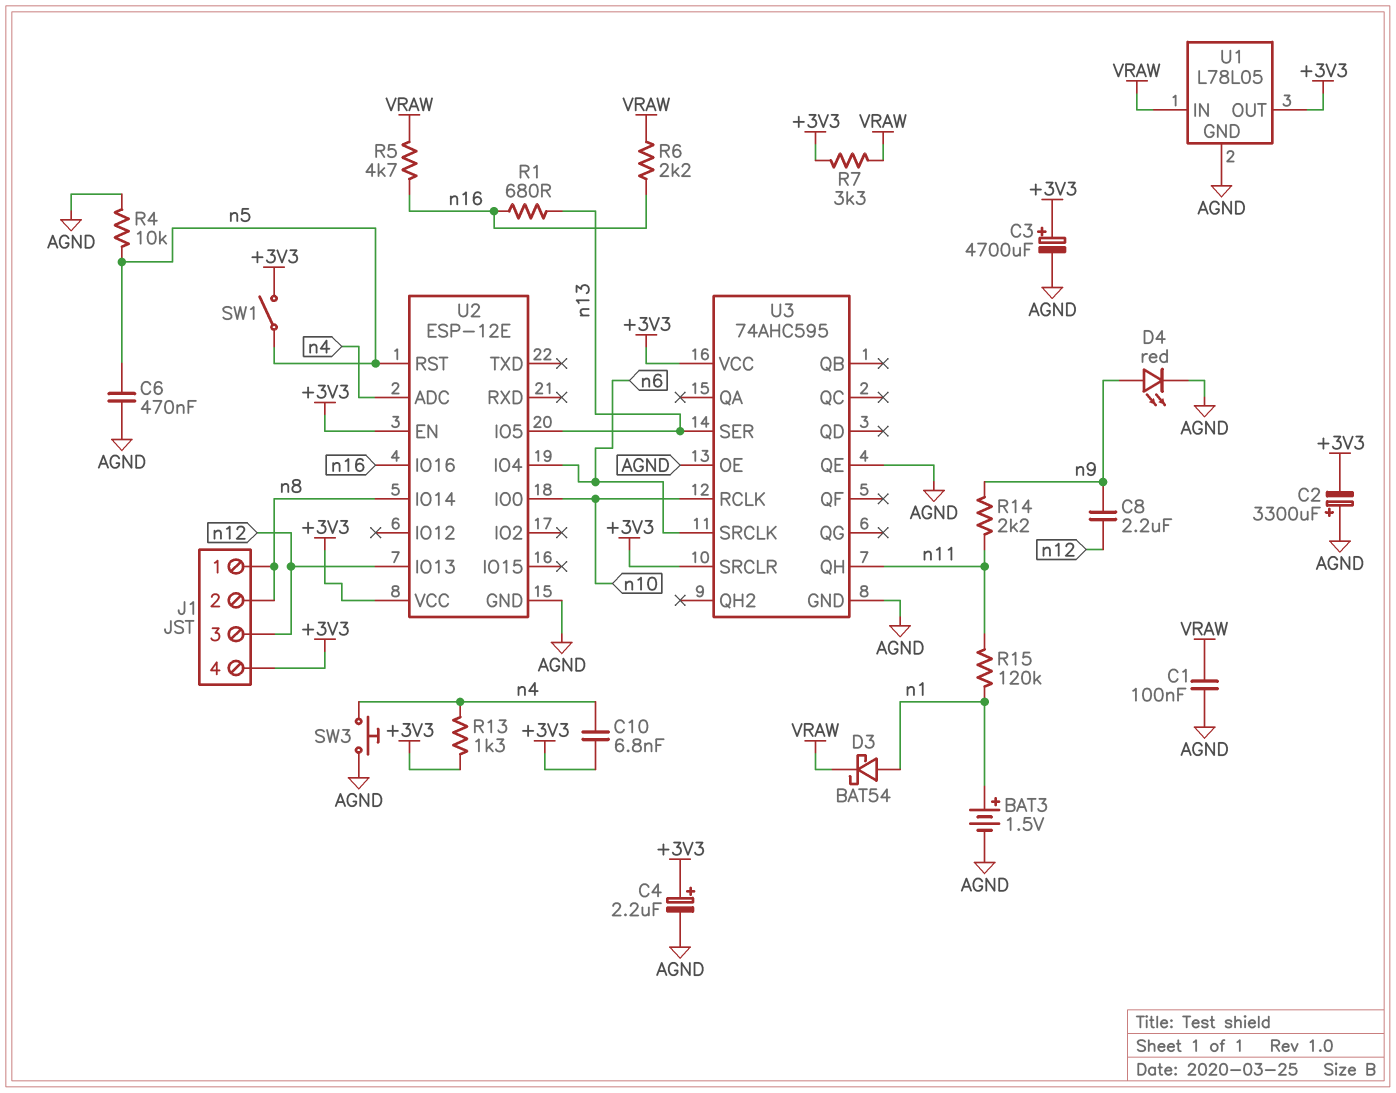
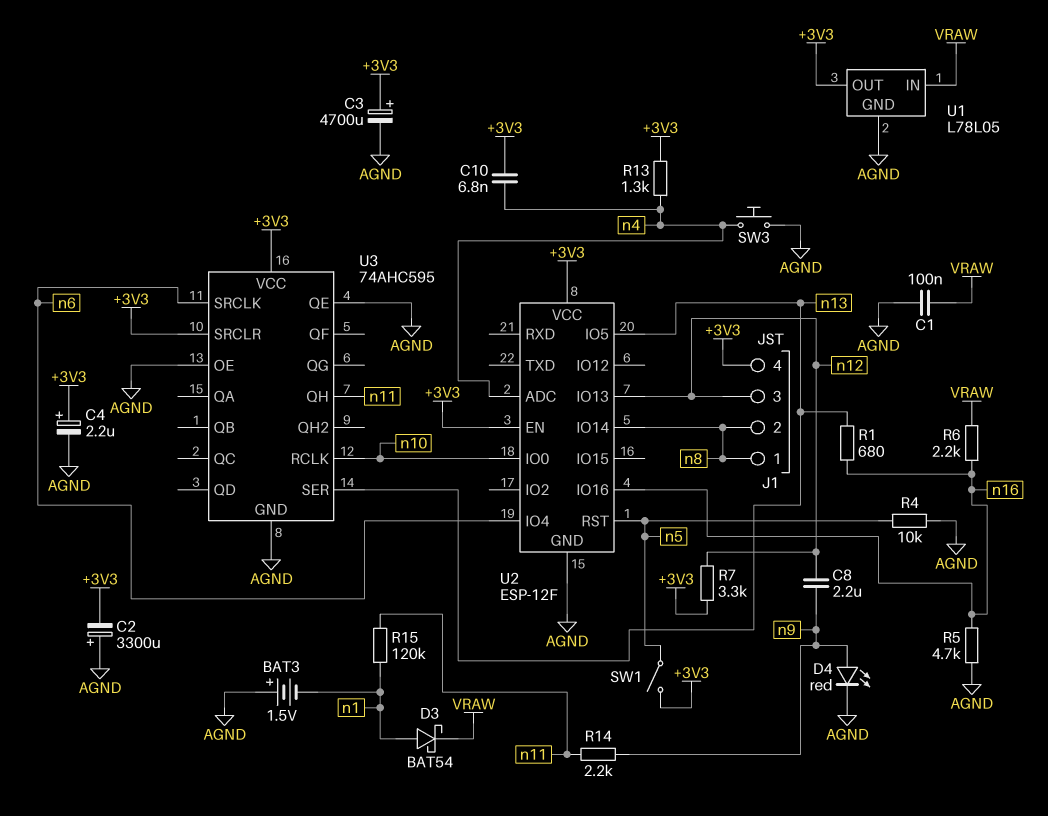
BAT3: 1.5V (plus n1, minus AGND) -> 1.5V (plus AGND, minus n1)
C6: 470nF (AGND, n5) -> none
R5: 4.7k (VRAW, n16) -> 4.7k (AGND, n16)
R7: 3.3k (+3V3, VRAW) -> 3.3k (+3V3, n12)
U2: ESP-12E -> ESP-12F

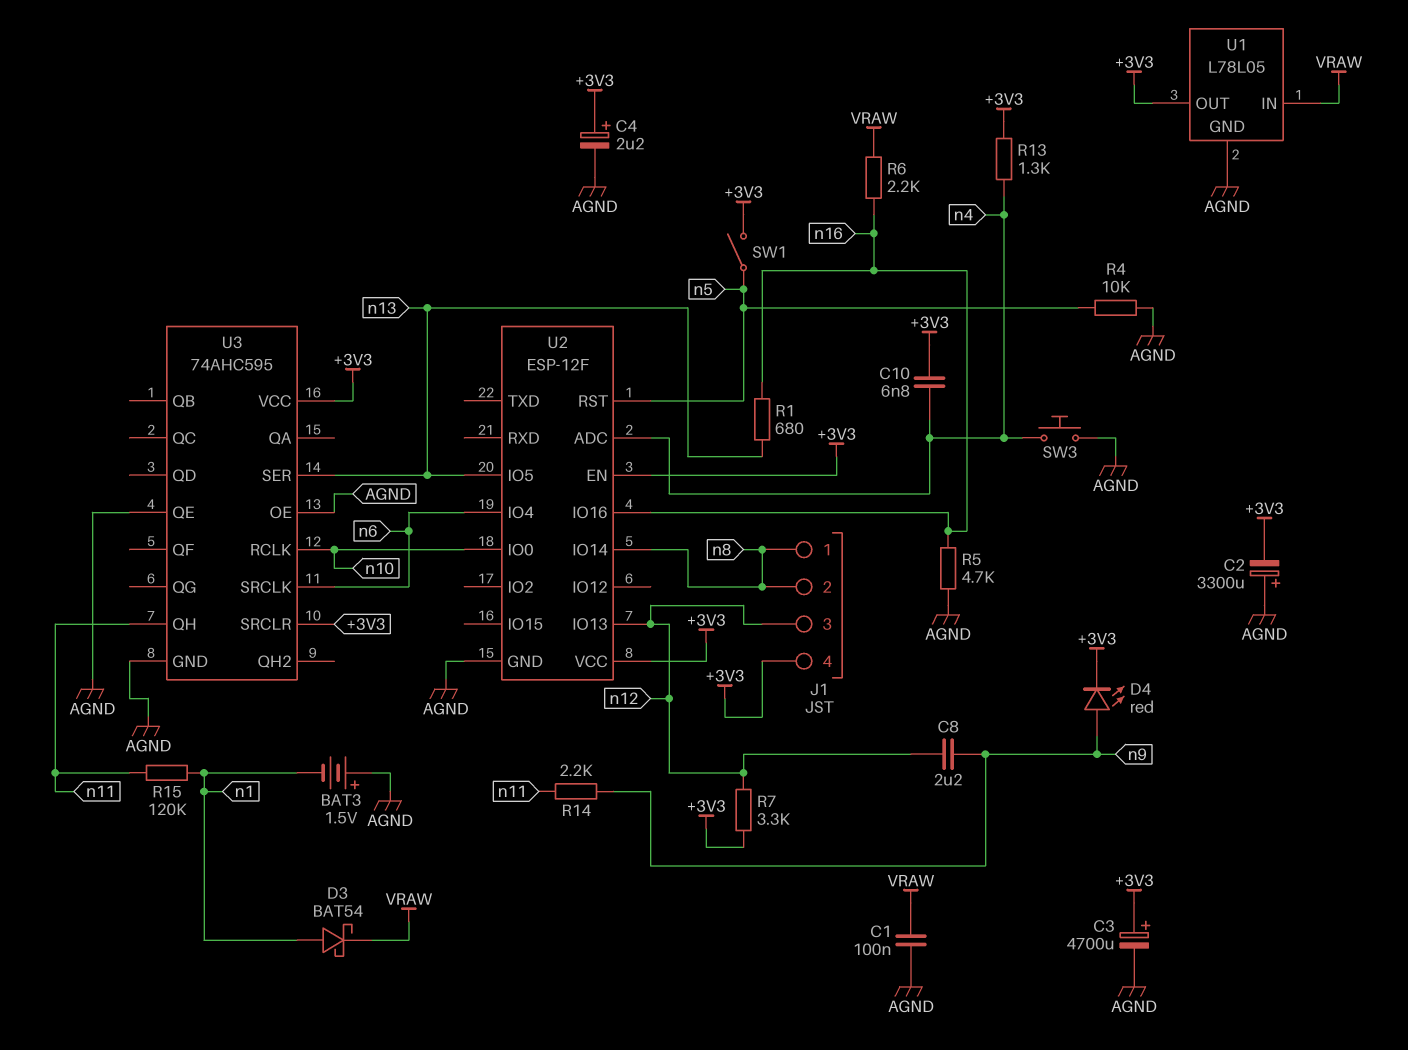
D4: LED red (A n9, K AGND) -> LED red (A n9, K +3V3)

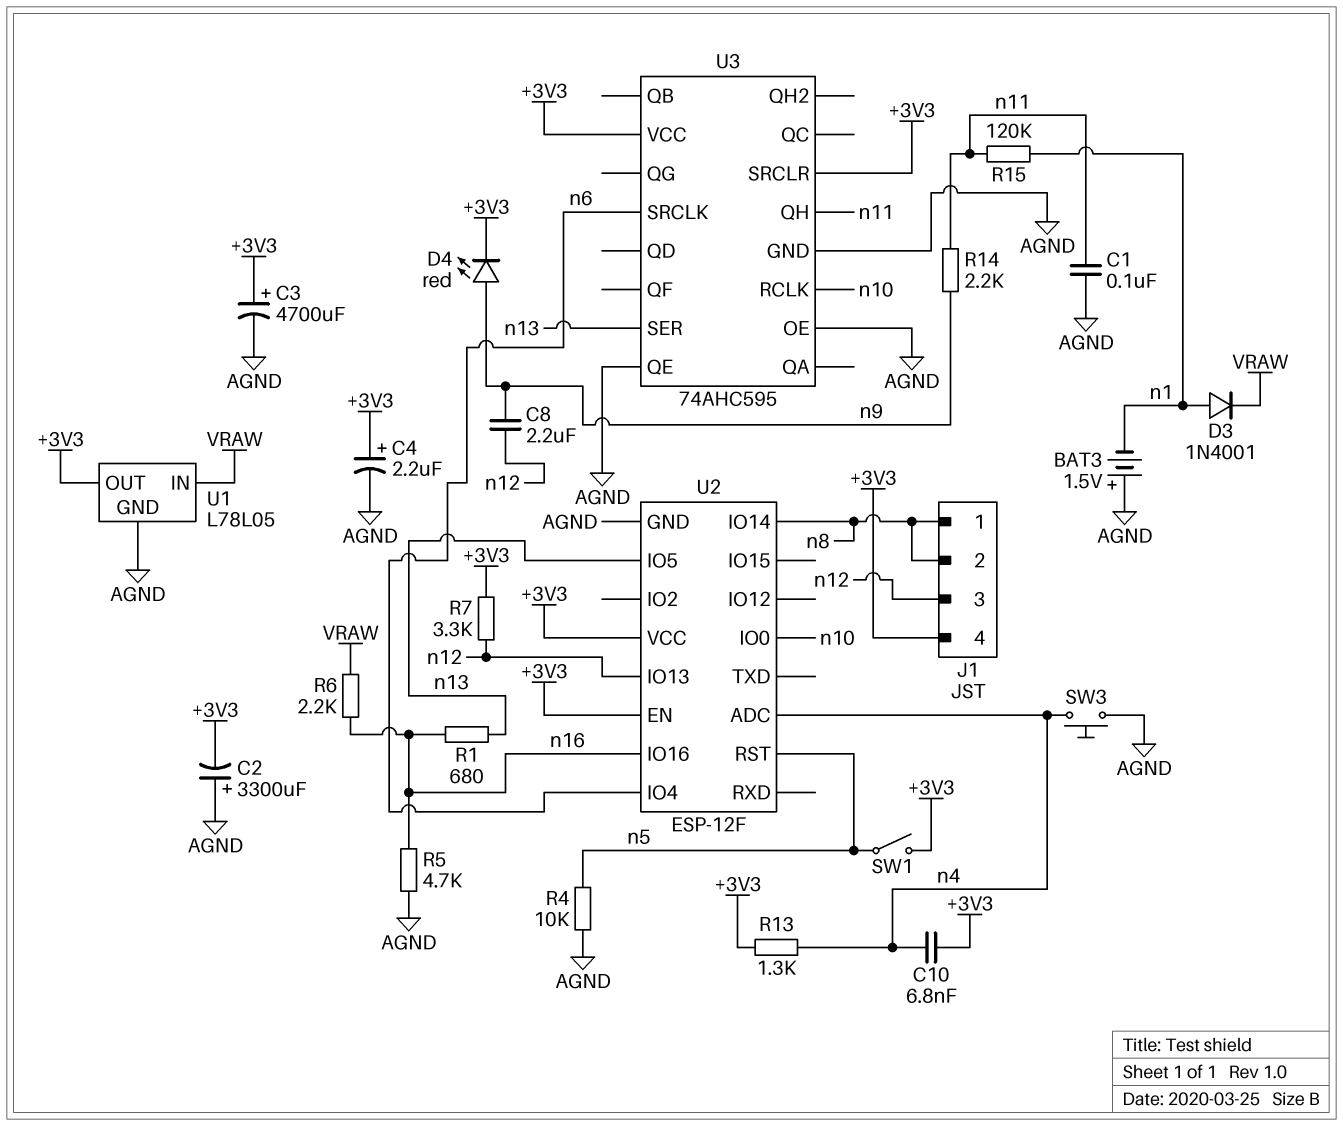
C1: 100nF (AGND, VRAW) -> 100nF (AGND, n11)
D3: schottky BAT54 (A n1, K VRAW) -> diode 1N4001 (A n1, K VRAW)

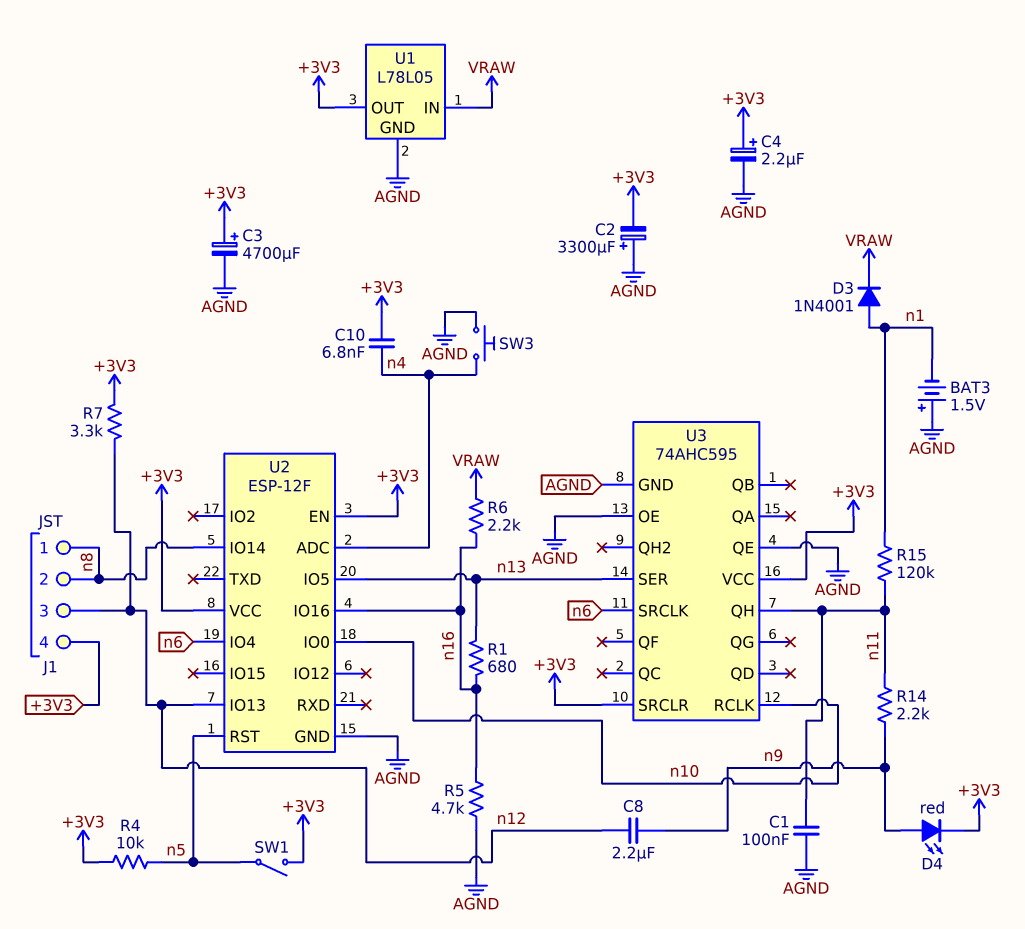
R4: 10k (AGND, n5) -> 10k (+3V3, n5)
R13: 1.3k (+3V3, n4) -> none

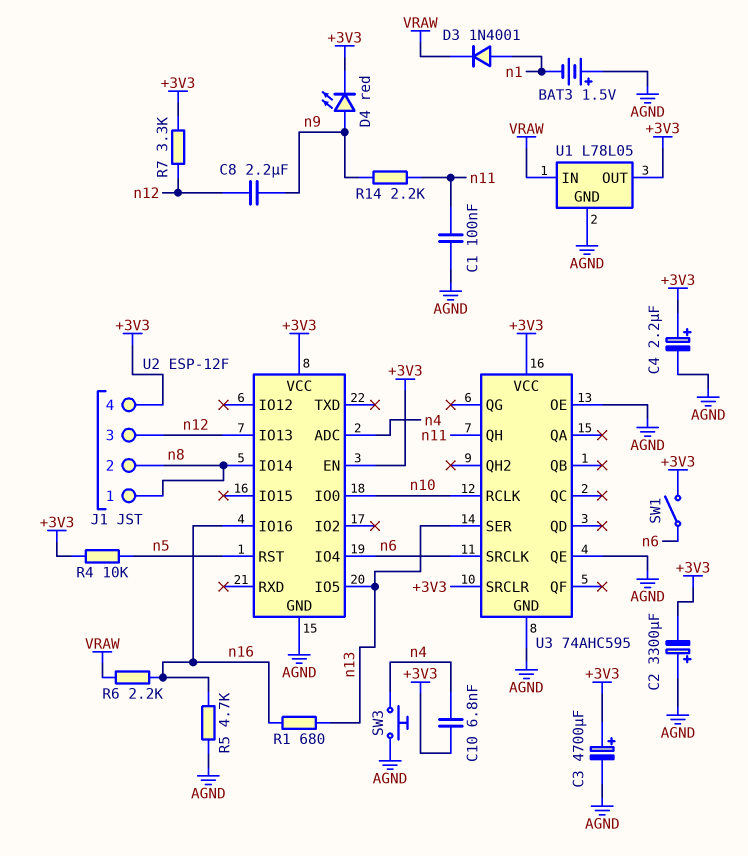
R15: 120k (n1, n11) -> none
SW1: switch (+3V3, n5) -> switch (+3V3, n6)

